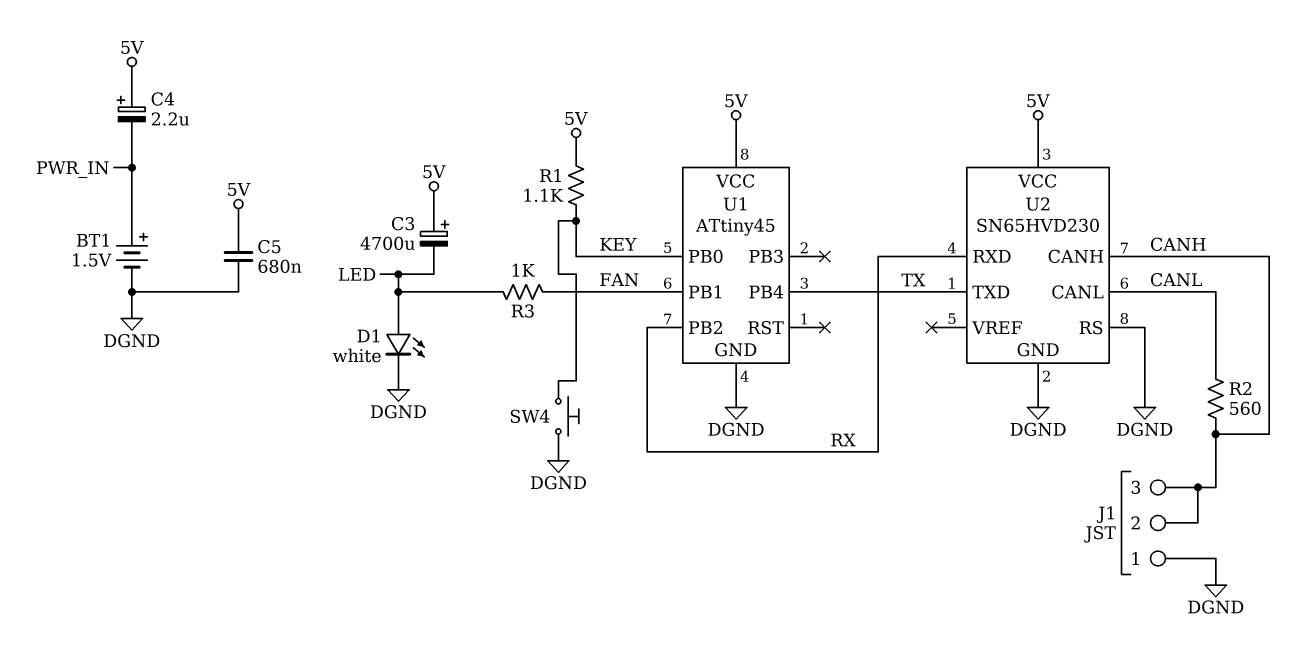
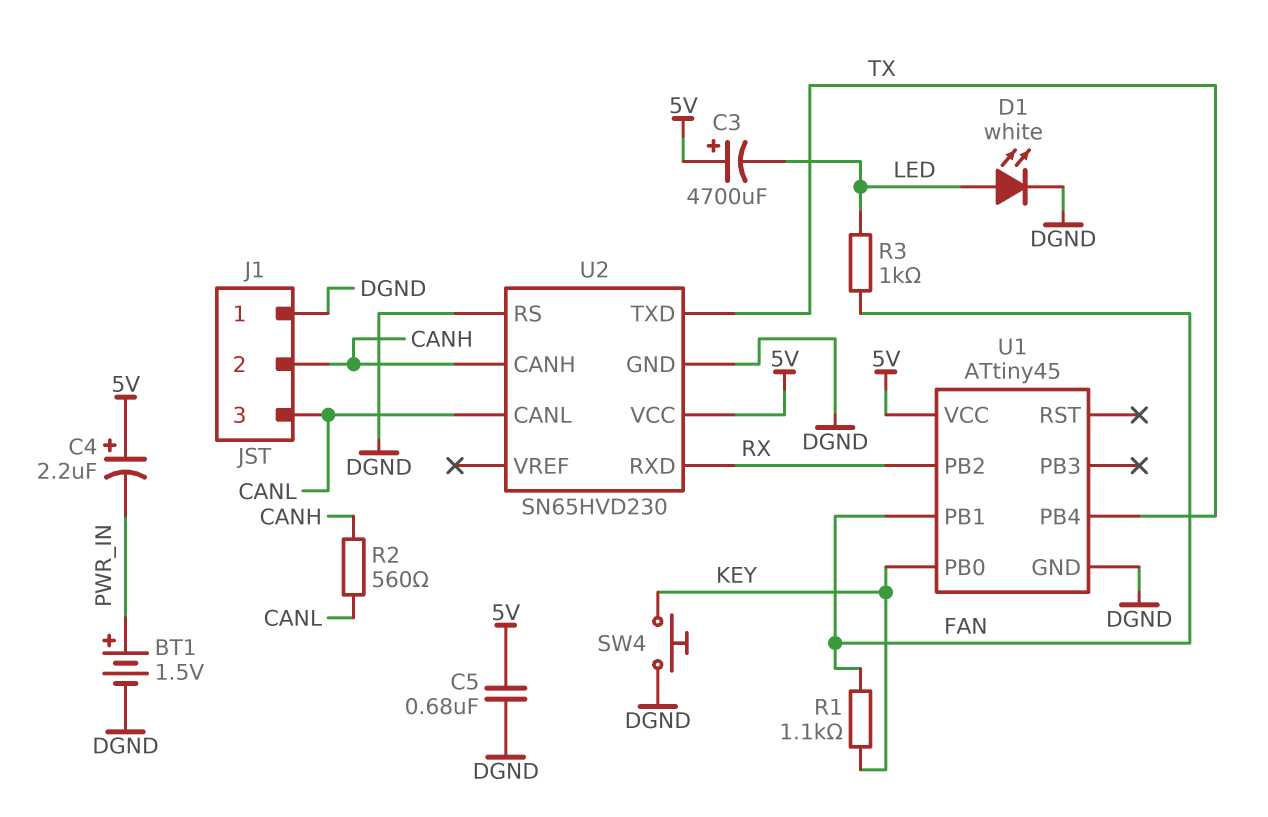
J1 pin 3: CANH -> CANL
R1: 1.1k (5V, KEY) -> 1.1k (FAN, KEY)

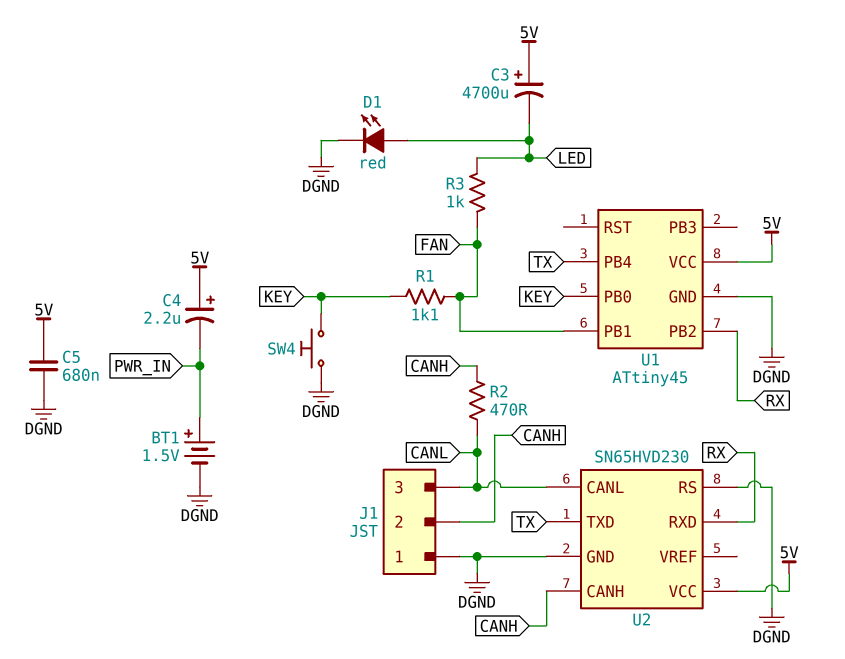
D1: LED white (A LED, K DGND) -> LED red (A LED, K DGND)
R2: 560 (CANH, CANL) -> 470 (CANH, CANL)

